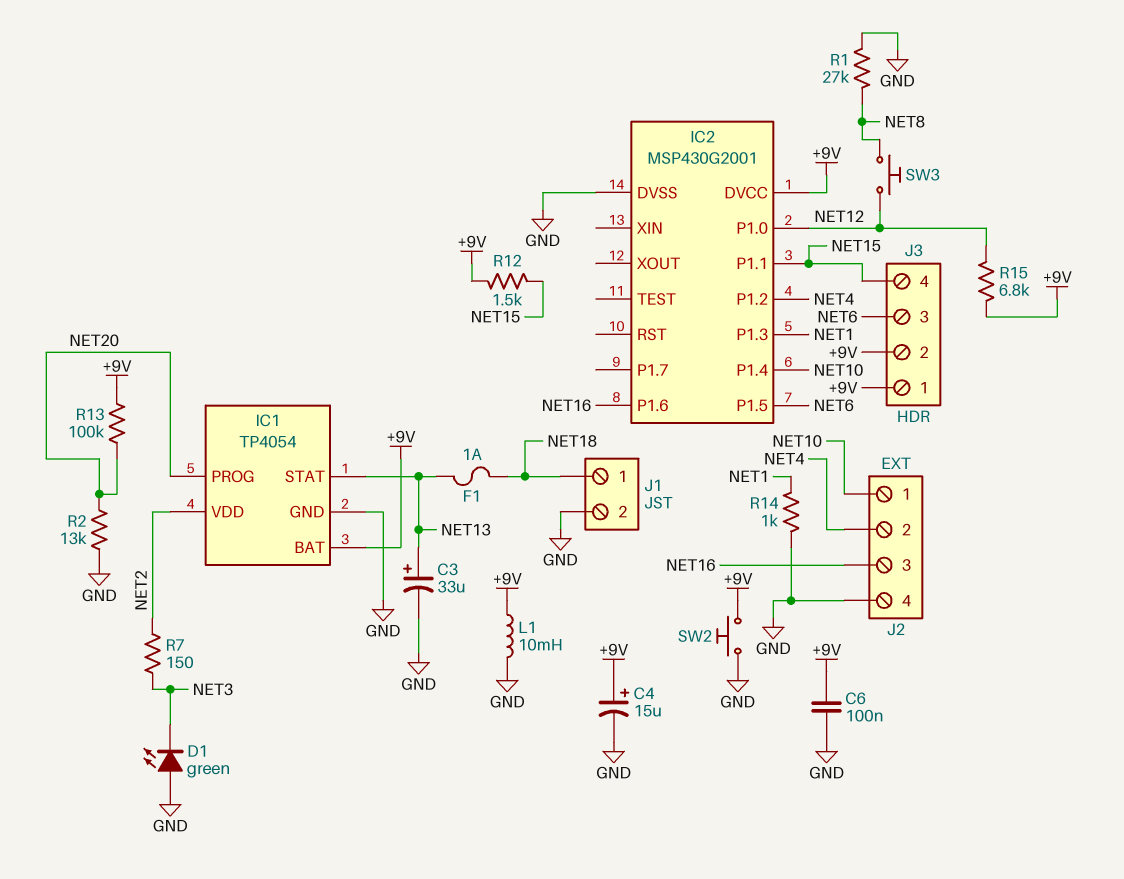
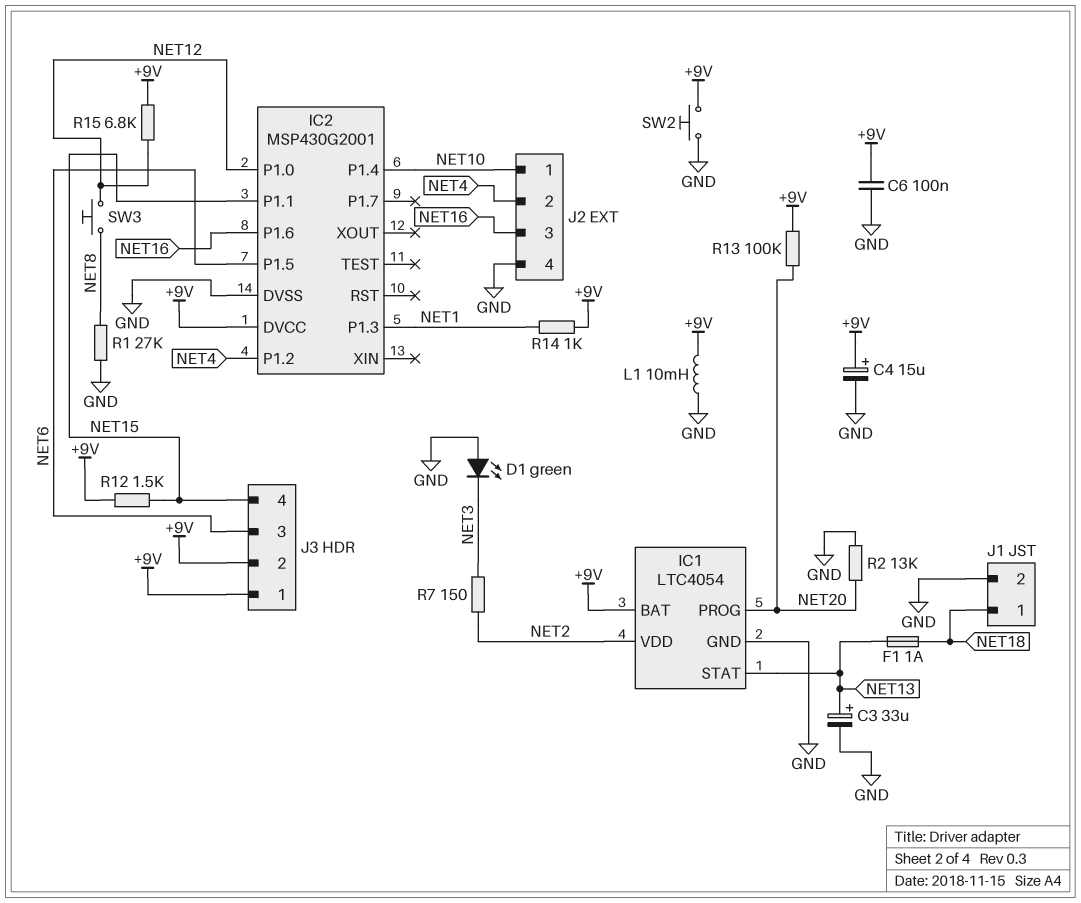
IC1: TP4054 -> LTC4054
R14: 1k (GND, NET1) -> 1k (+9V, NET1)

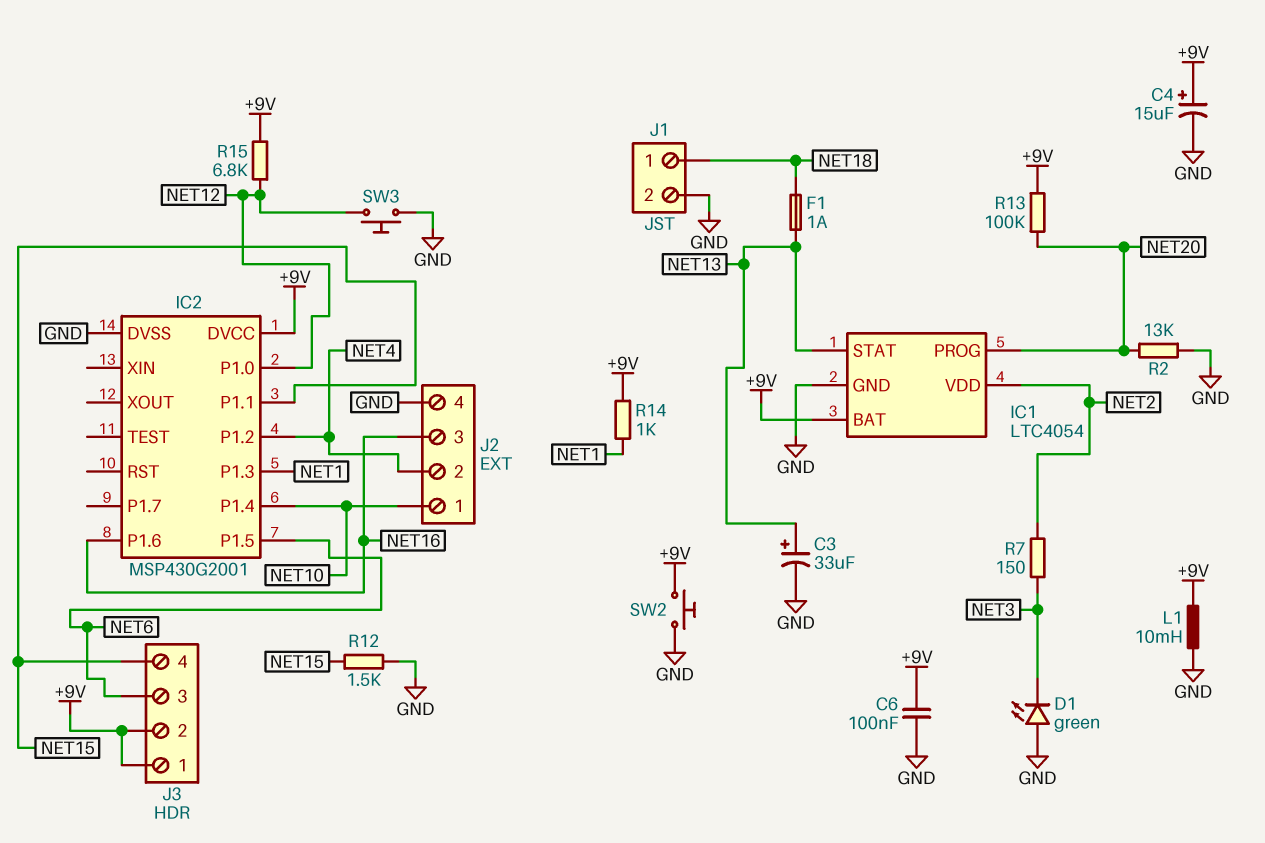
R1: 27k (GND, NET8) -> none
R12: 1.5k (+9V, NET15) -> 1.5k (GND, NET15)
SW3: button (NET8, NET12) -> button (GND, NET12)

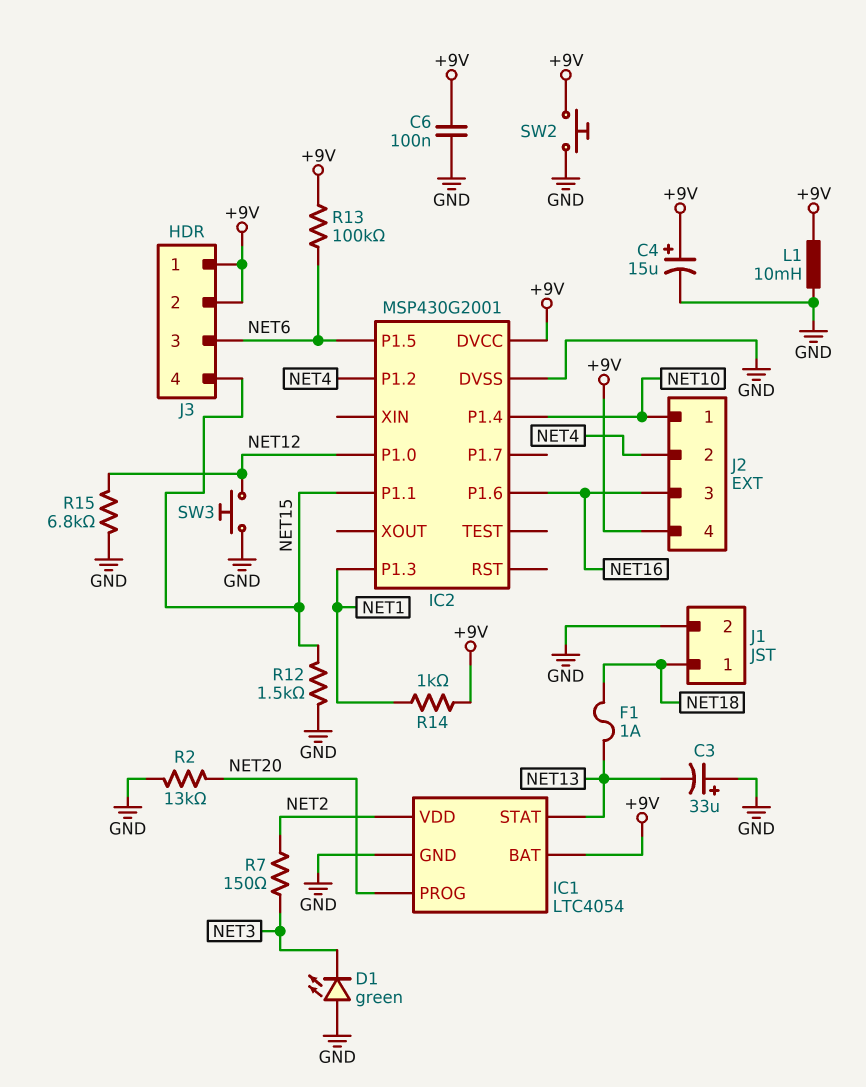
C3: 33uF (plus NET13, minus GND) -> 33uF (plus GND, minus NET13)
J2 pin 4: GND -> +9V
R13: 100k (+9V, NET20) -> 100k (+9V, NET6)
R15: 6.8k (+9V, NET12) -> 6.8k (GND, NET12)

